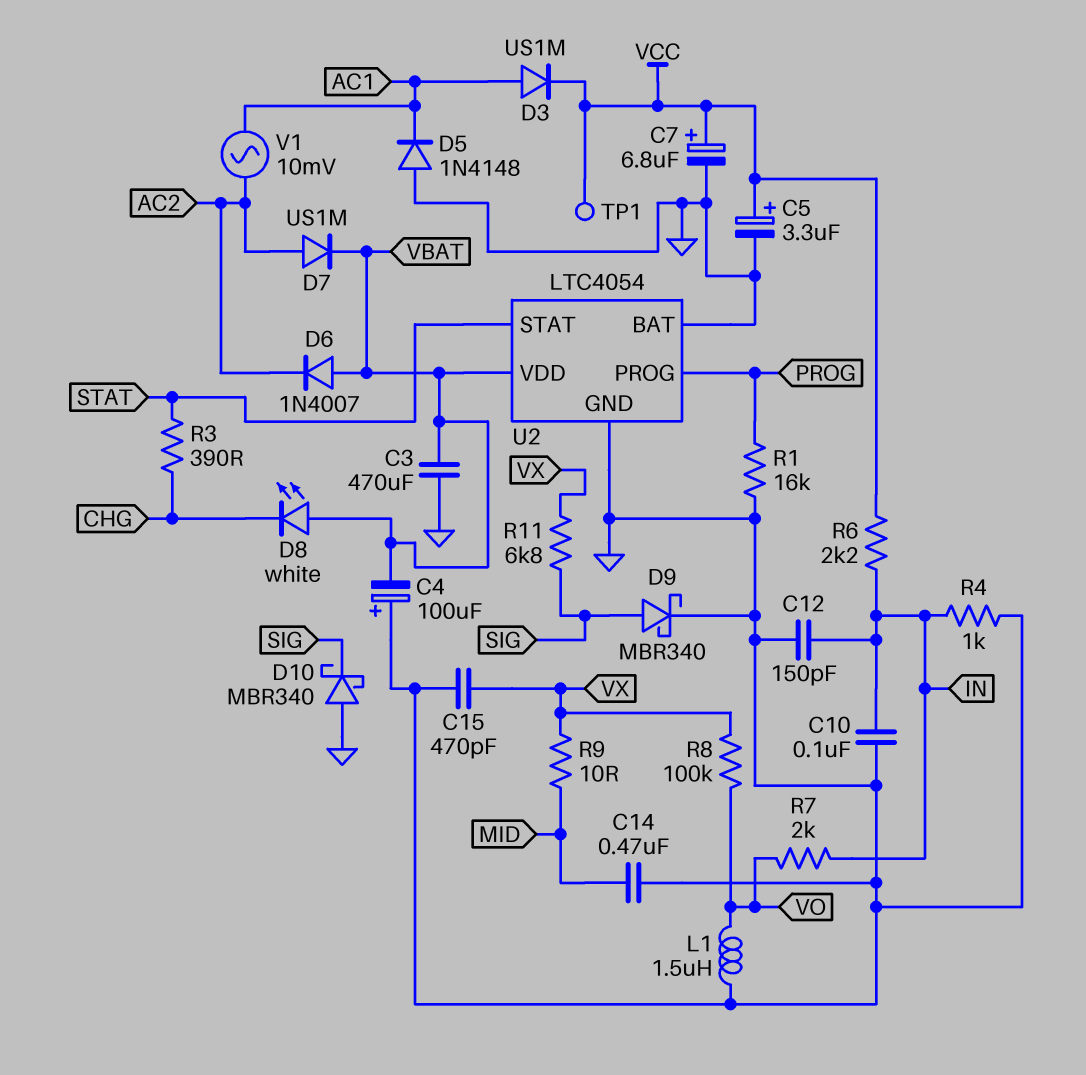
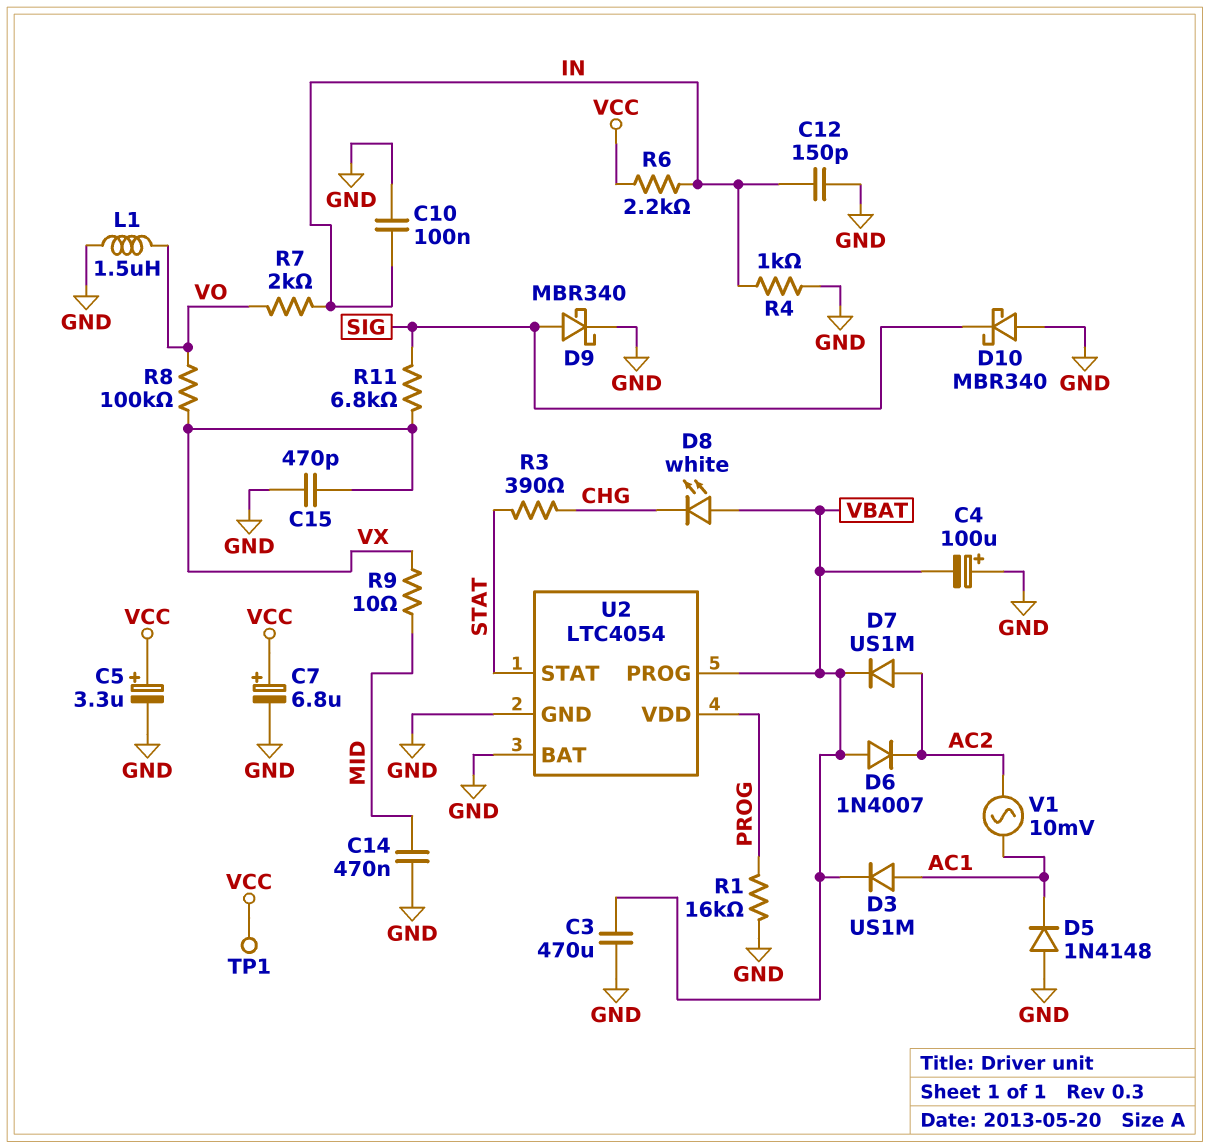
D3: diode US1M (A AC1, K VCC) -> diode US1M (A AC1, K VBAT)
U2 pin PROG: PROG -> VBAT
U2 pin VDD: VBAT -> PROG

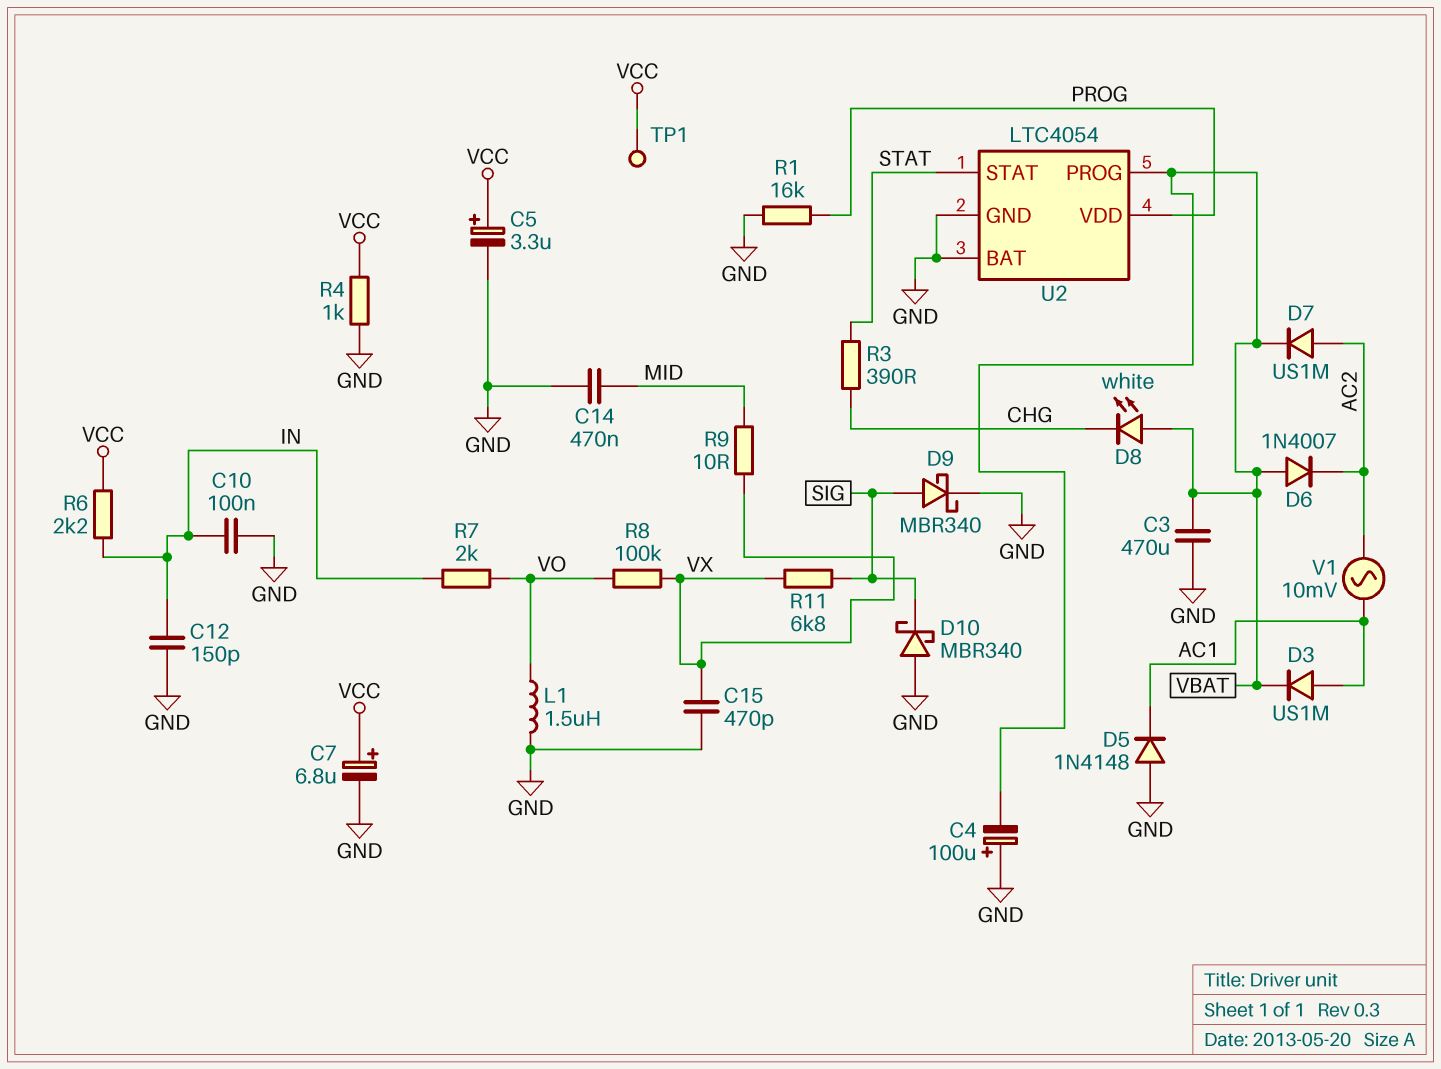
R4: 1k (GND, IN) -> 1k (GND, VCC)

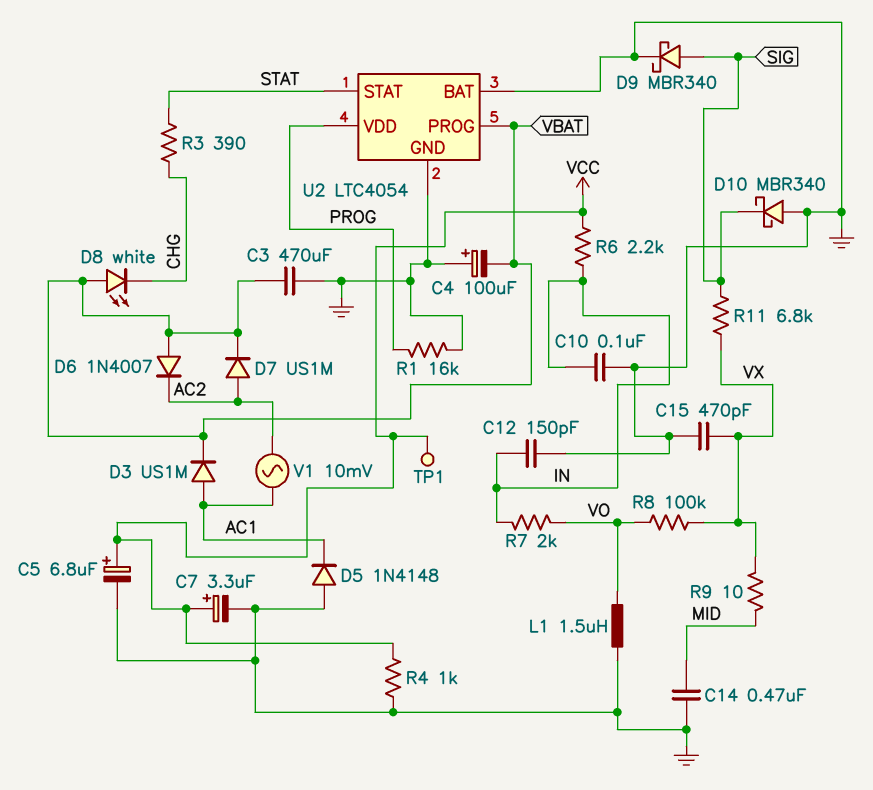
C5: 3.3uF (plus VCC, minus GND) -> 6.8uF (plus VCC, minus GND)
C7: 6.8uF (plus VCC, minus GND) -> 3.3uF (plus VCC, minus GND)

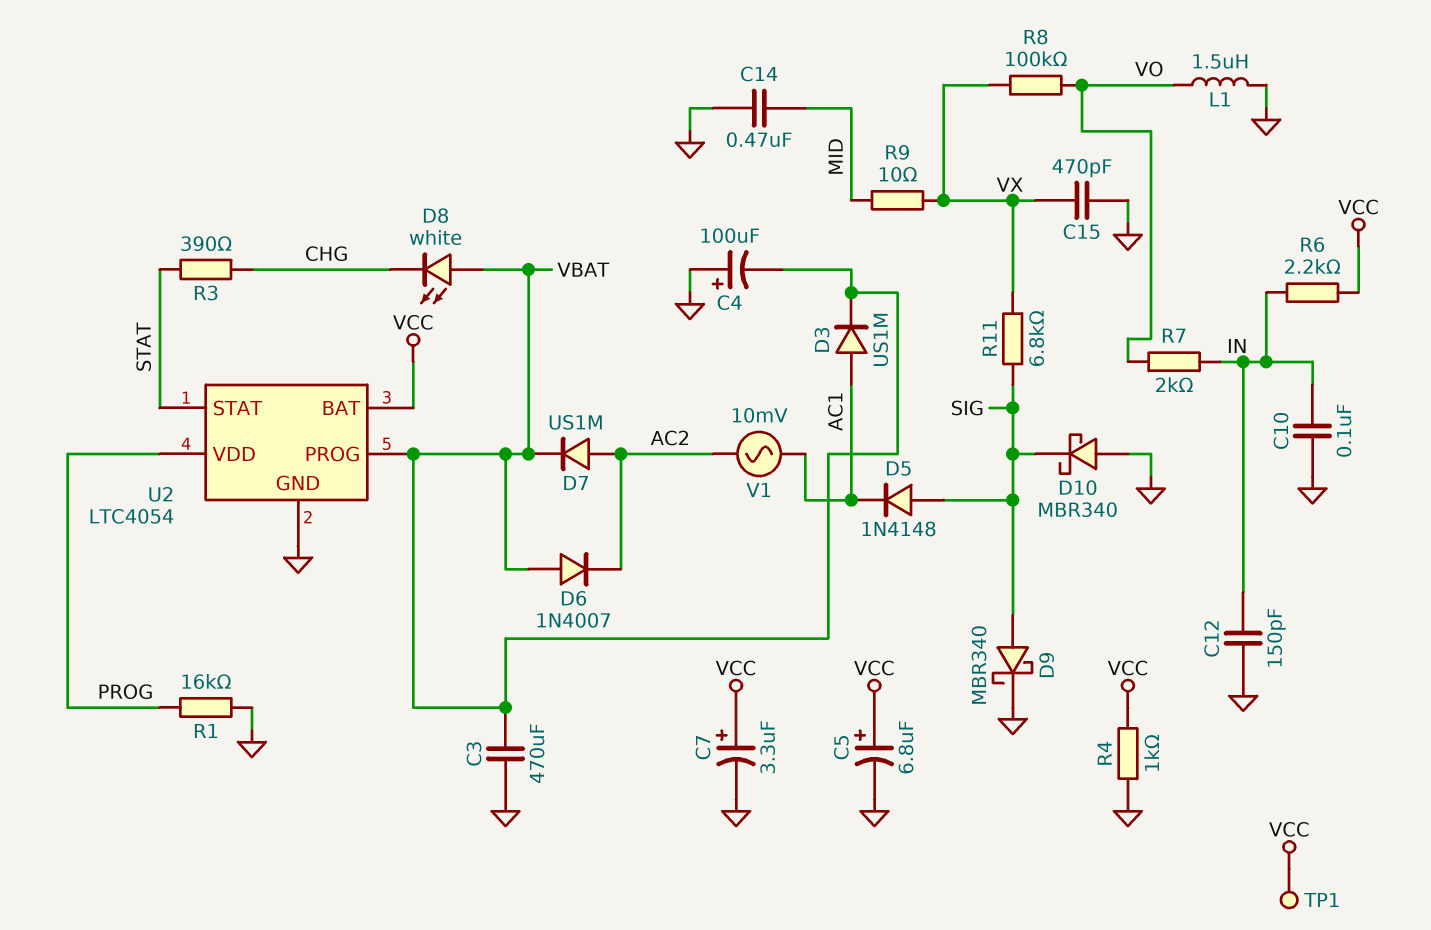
D5: diode 1N4148 (A GND, K AC1) -> diode 1N4148 (A SIG, K AC1)
U2 pin BAT: GND -> VCC

